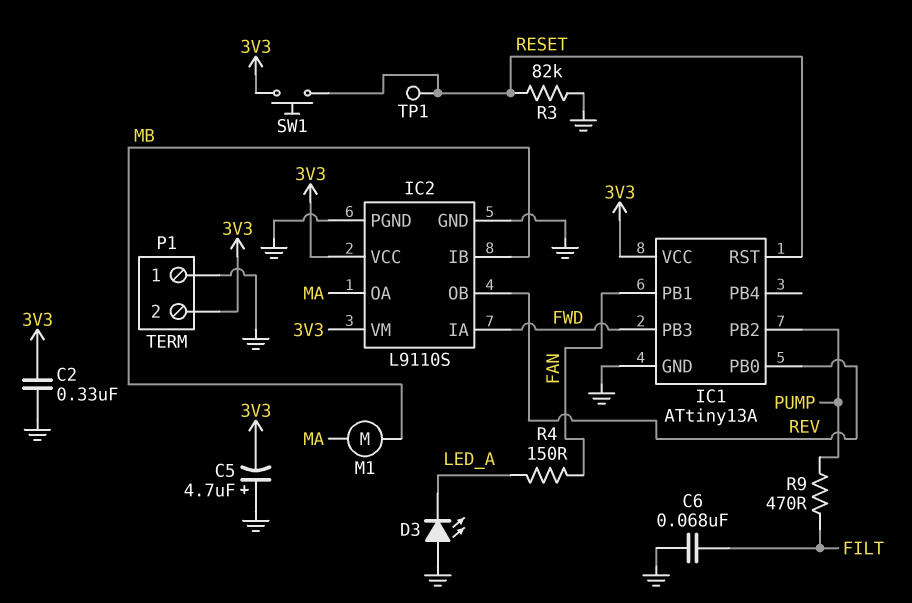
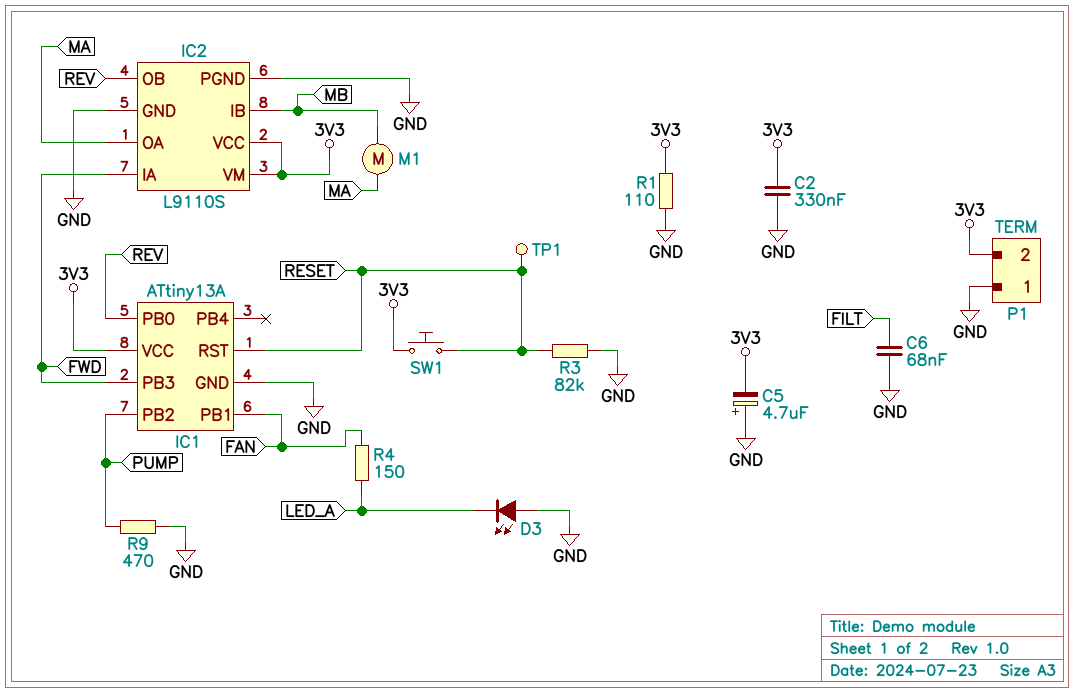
R1: none -> 110 (3V3, GND)
R9: 470 (FILT, PUMP) -> 470 (GND, PUMP)

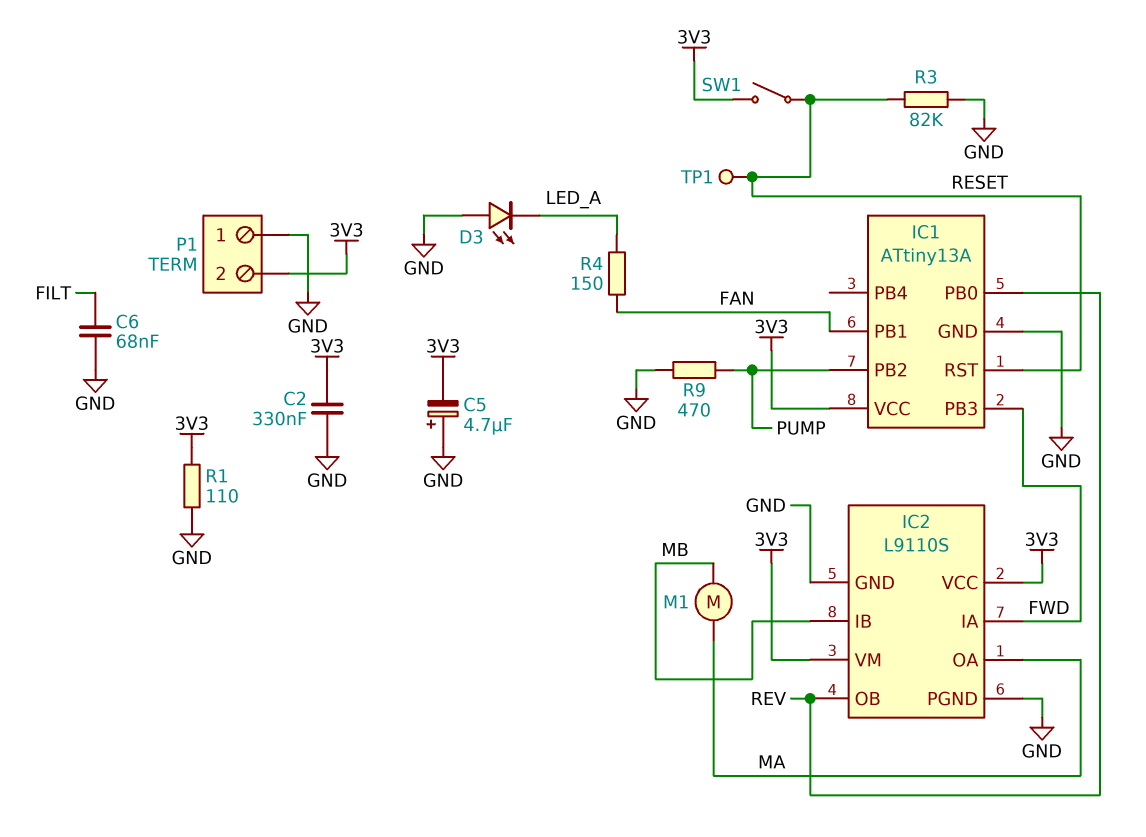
SW1: button (3V3, RESET) -> switch (3V3, RESET)

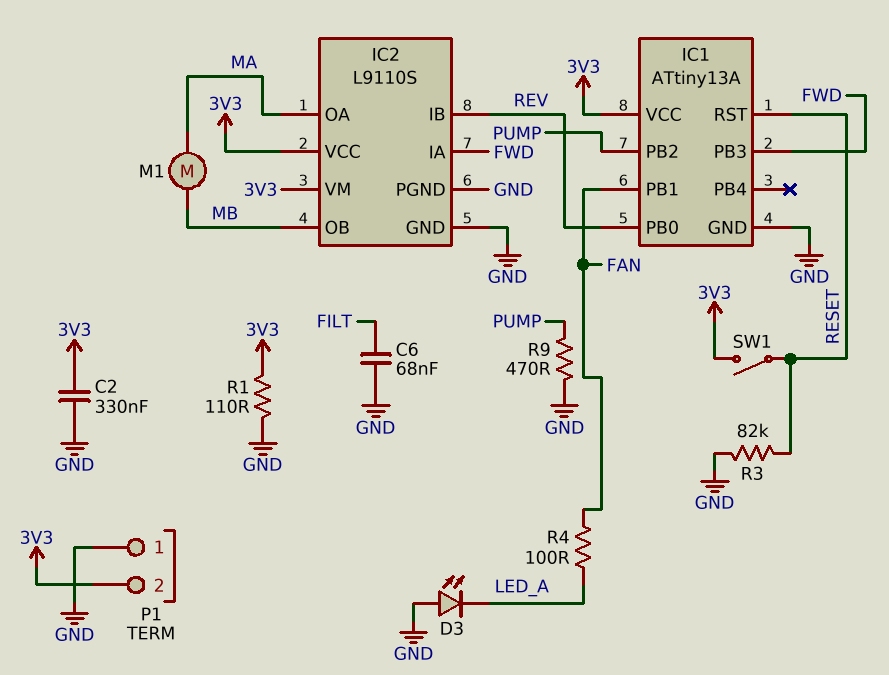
C5: 4.7uF (plus GND, minus 3V3) -> none
IC2 pin IB: MB -> REV
IC2 pin OB: REV -> MB
R4: 150 (FAN, LED_A) -> 100 (FAN, LED_A)
TP1: test point (RESET) -> none

